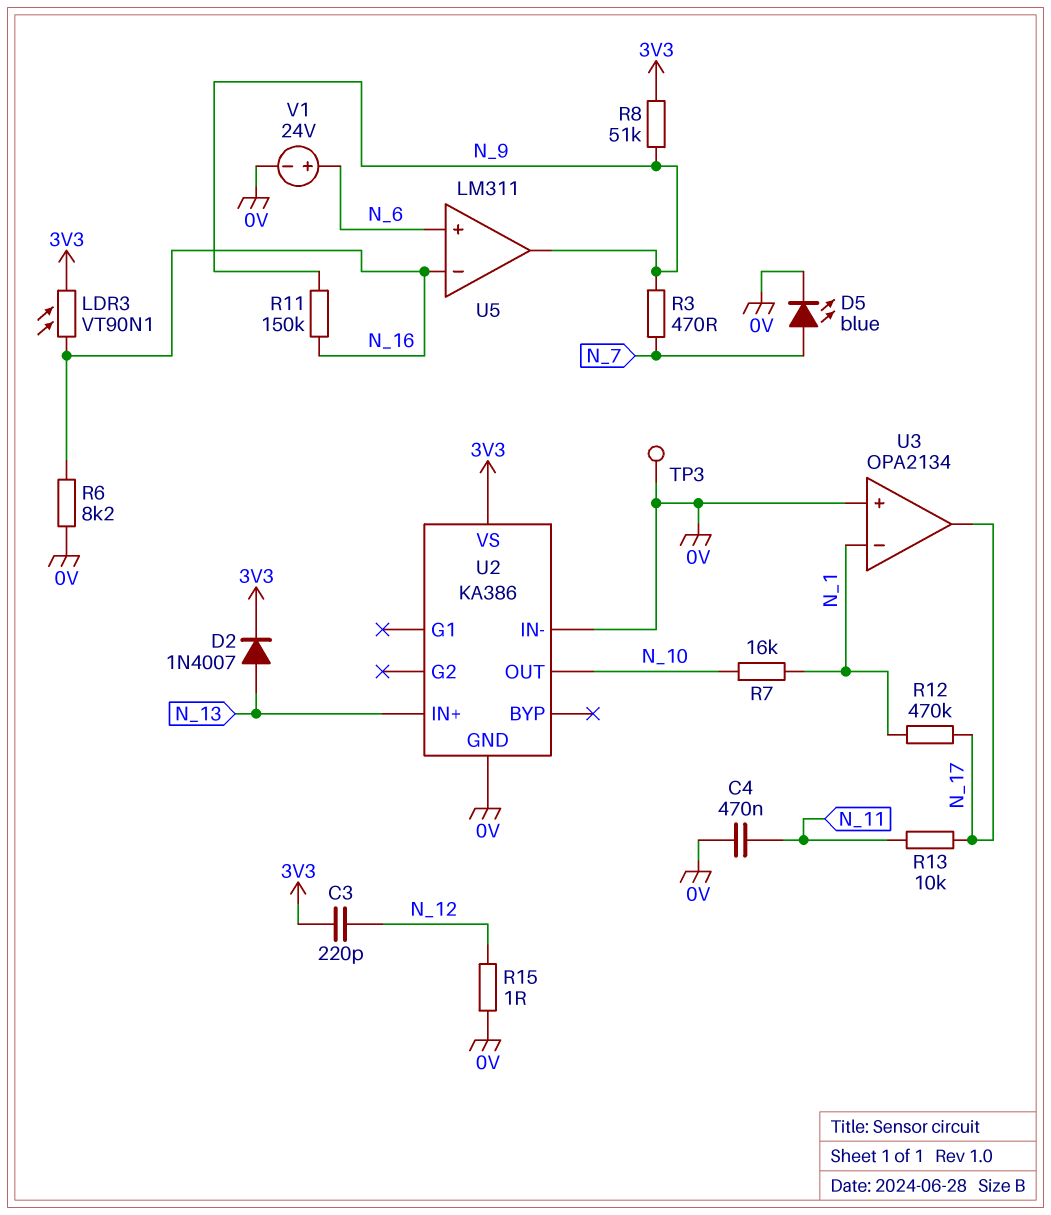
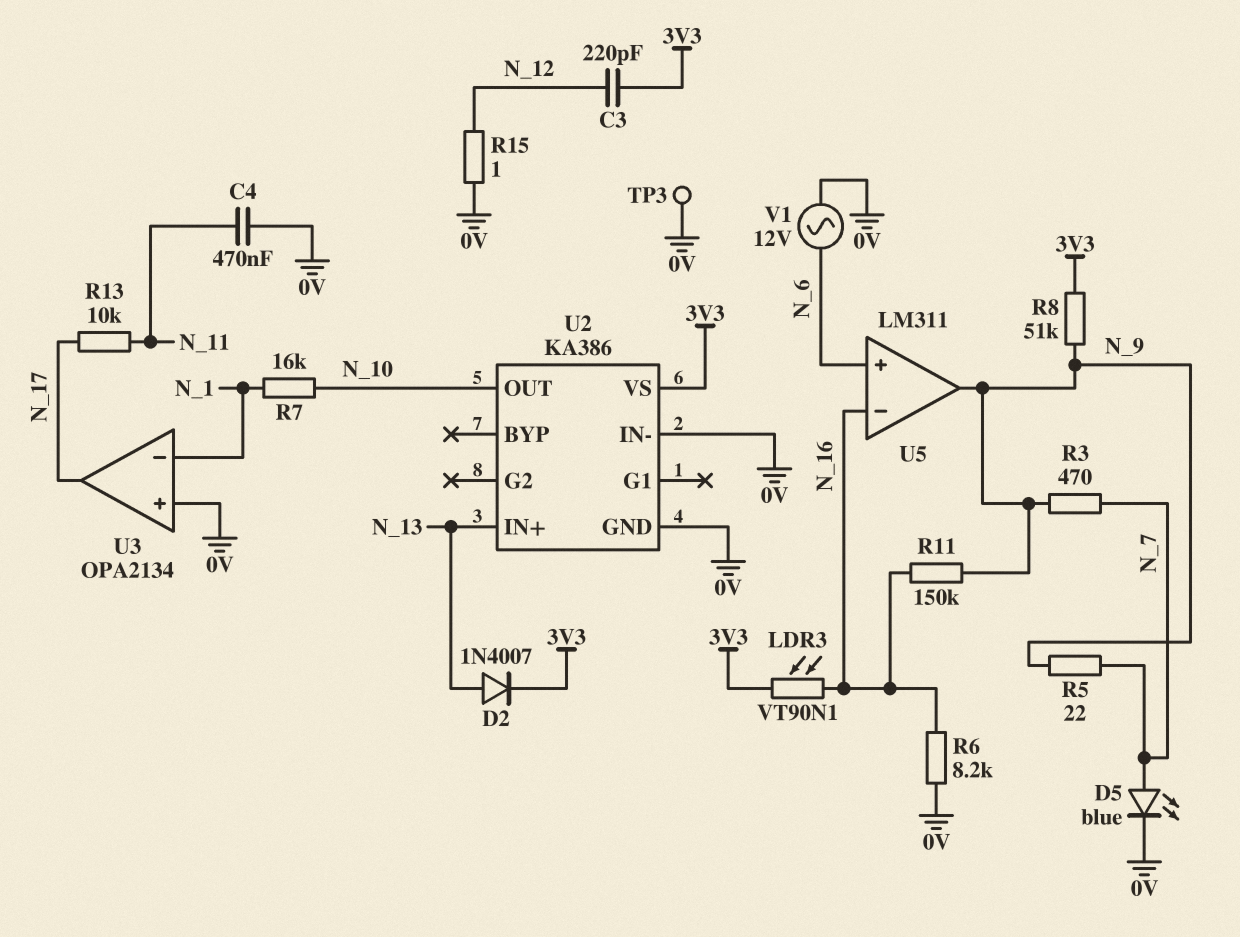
R5: none -> 22 (N_7, N_9)
R12: 470k (N_1, N_17) -> none
V1: 24V (plus N_6, minus 0V) -> AC 12V (0V, N_6)

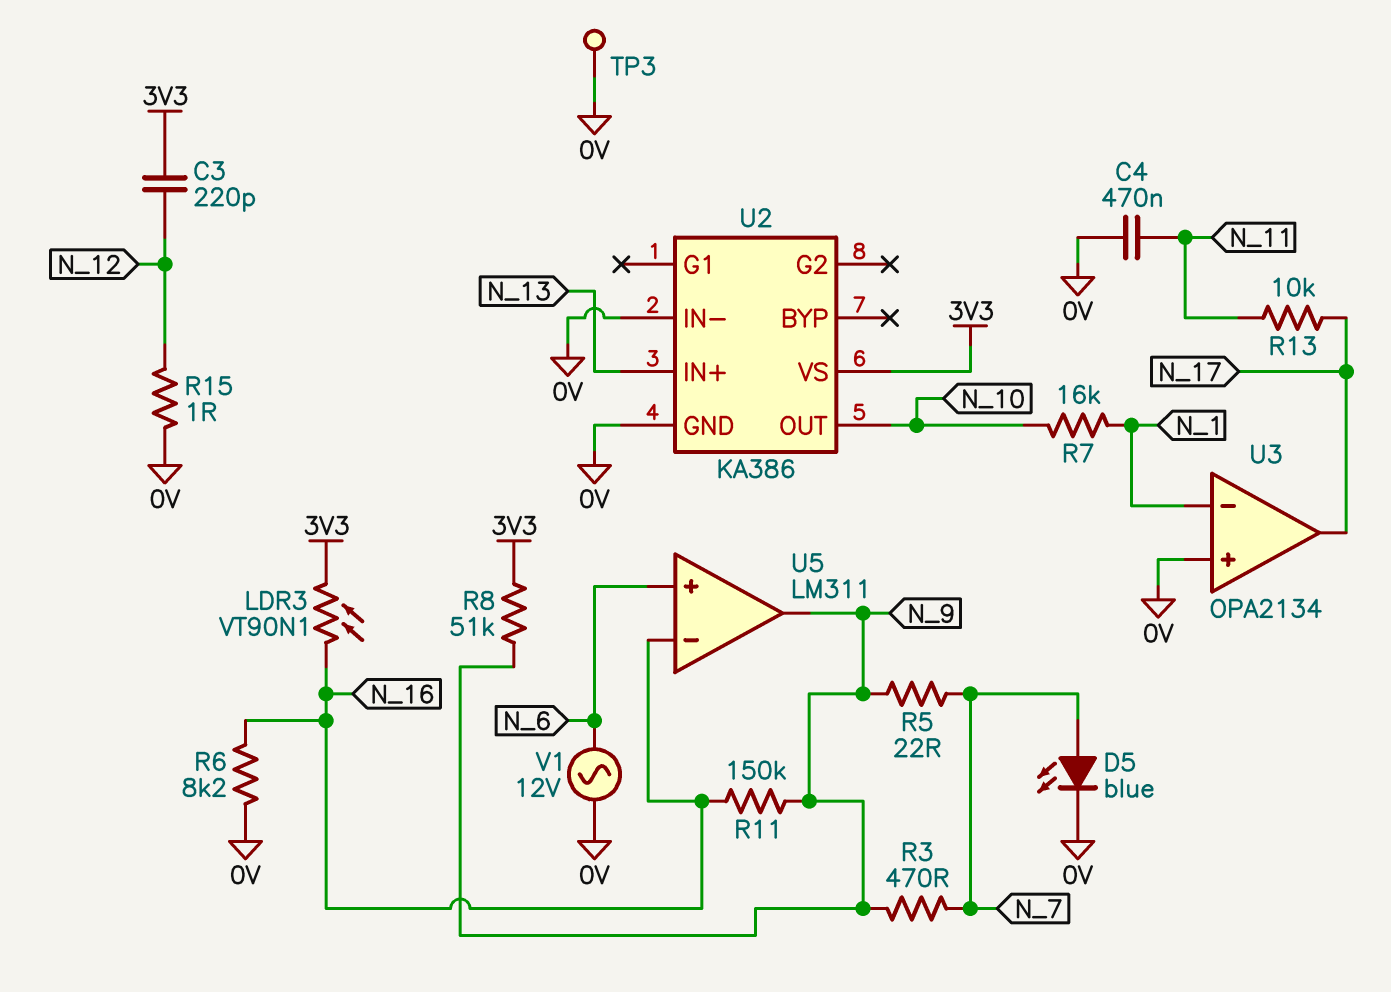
D2: diode 1N4007 (A N_13, K 3V3) -> none

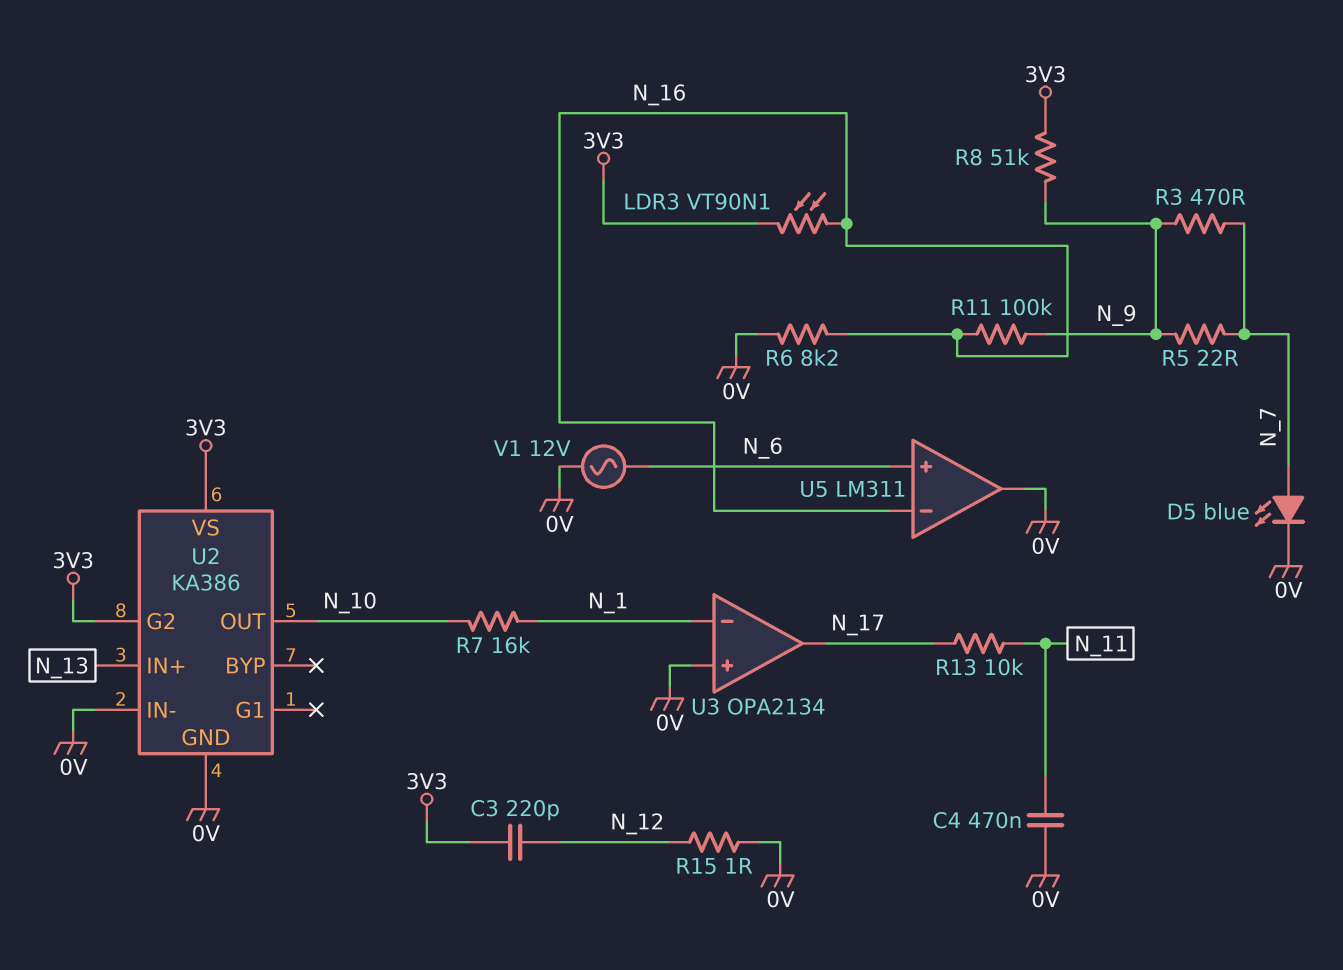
R11: 150k (N_9, N_16) -> 100k (N_9, N_16)
TP3: test point (0V) -> none
U2 pin G2: none -> 3V3
U5 pin out: N_9 -> 0V

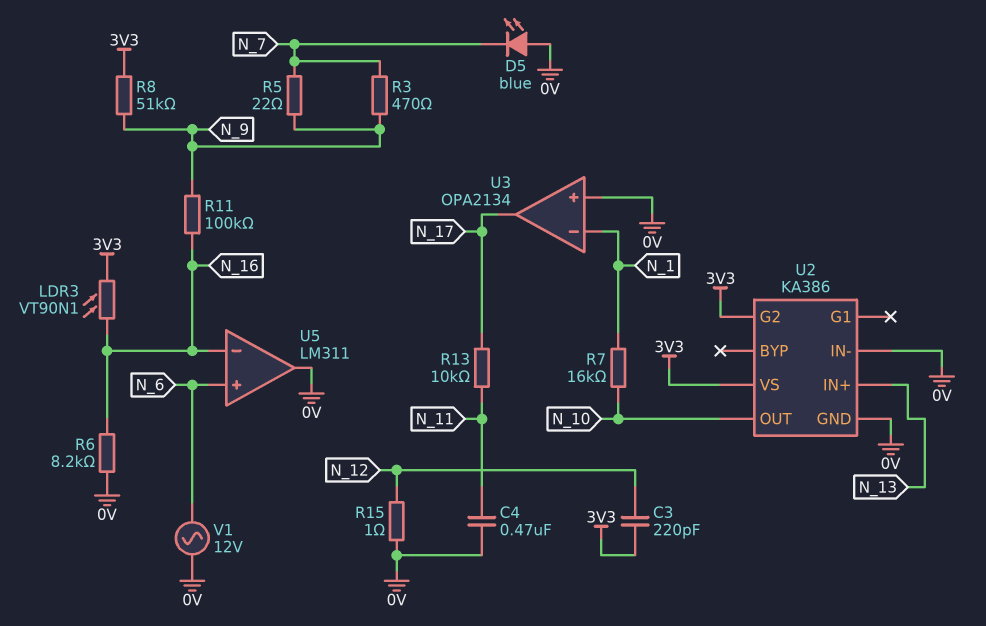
D5: LED blue (A N_7, K 0V) -> LED blue (A 0V, K N_7)

